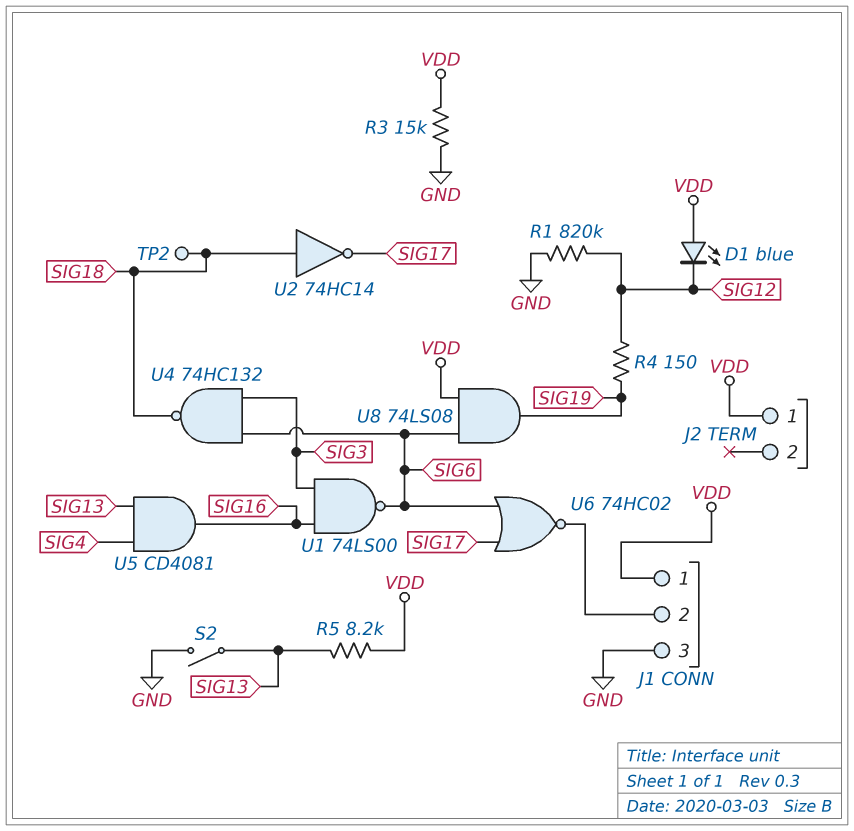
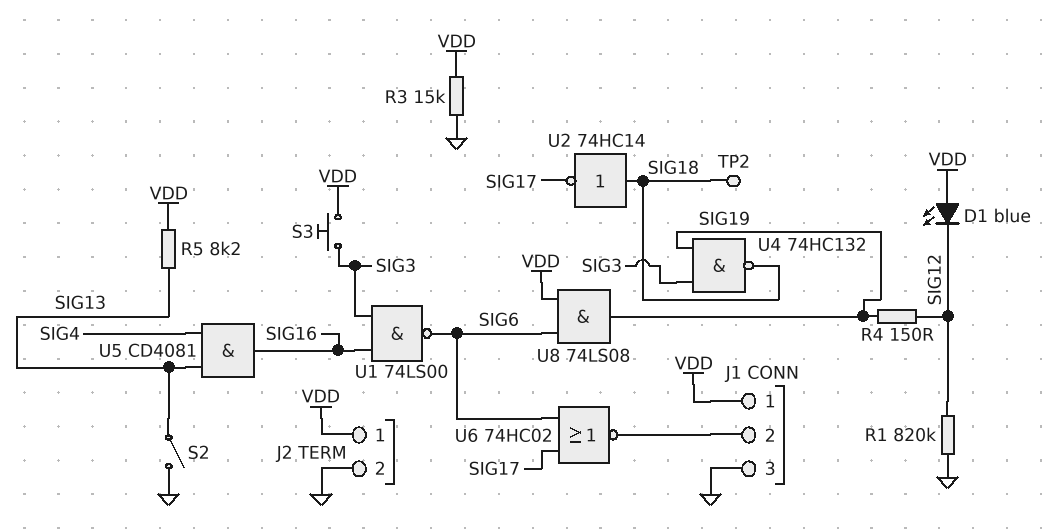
J2 pin 2: none -> GND
S3: none -> button (SIG3, VDD)
U4: NAND 74HC132 (in SIG3, in SIG6, out SIG18) -> NAND 74HC132 (in SIG3, in SIG19, out SIG18)

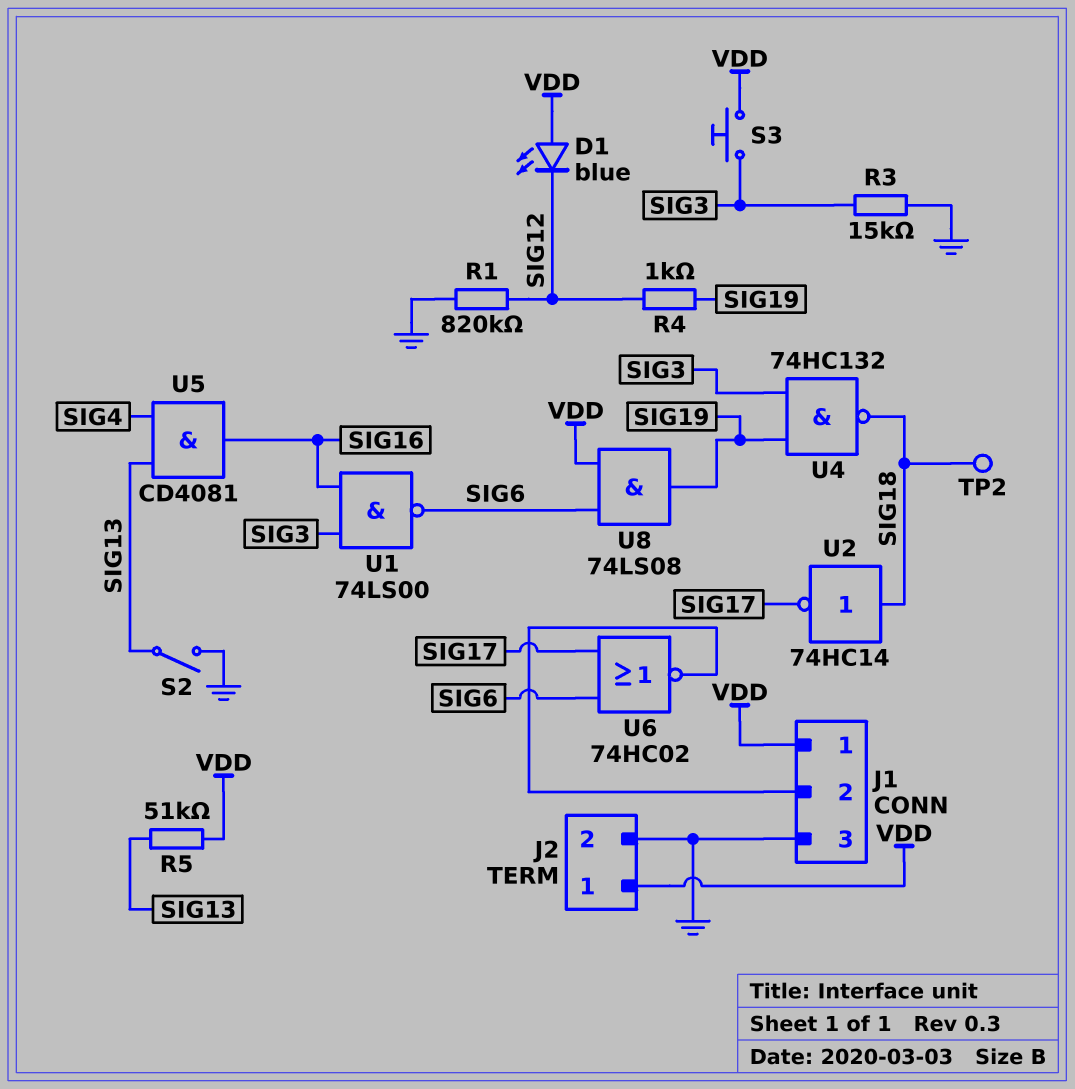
R3: 15k (GND, VDD) -> 15k (GND, SIG3)
R4: 150 (SIG12, SIG19) -> 1k (SIG12, SIG19)
R5: 8.2k (SIG13, VDD) -> 51k (SIG13, VDD)

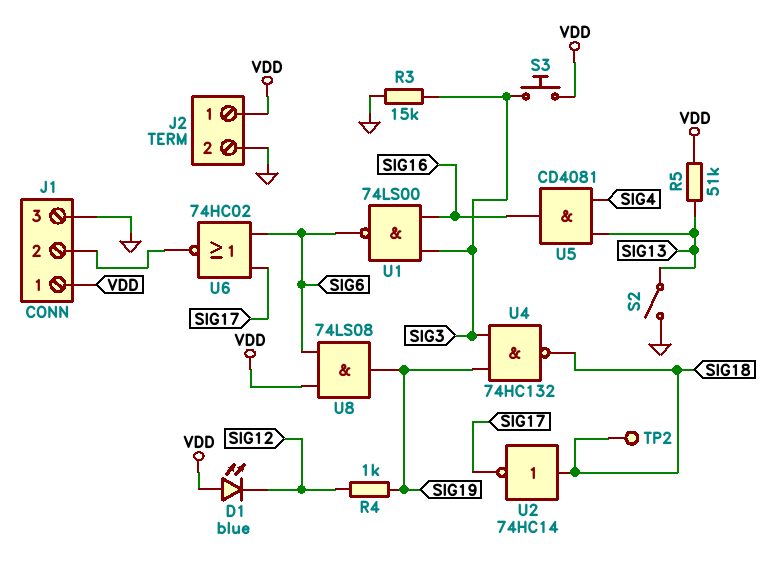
R1: 820k (GND, SIG12) -> none

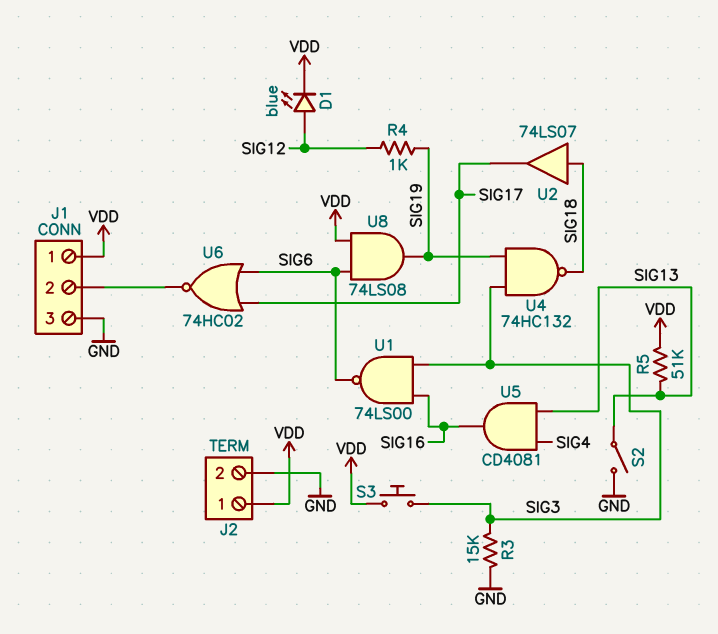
D1: LED blue (A VDD, K SIG12) -> LED blue (A SIG12, K VDD)
TP2: test point (SIG18) -> none
U2: NOT 74HC14 (in SIG18, out SIG17) -> buffer 74LS07 (in SIG18, out SIG17)

